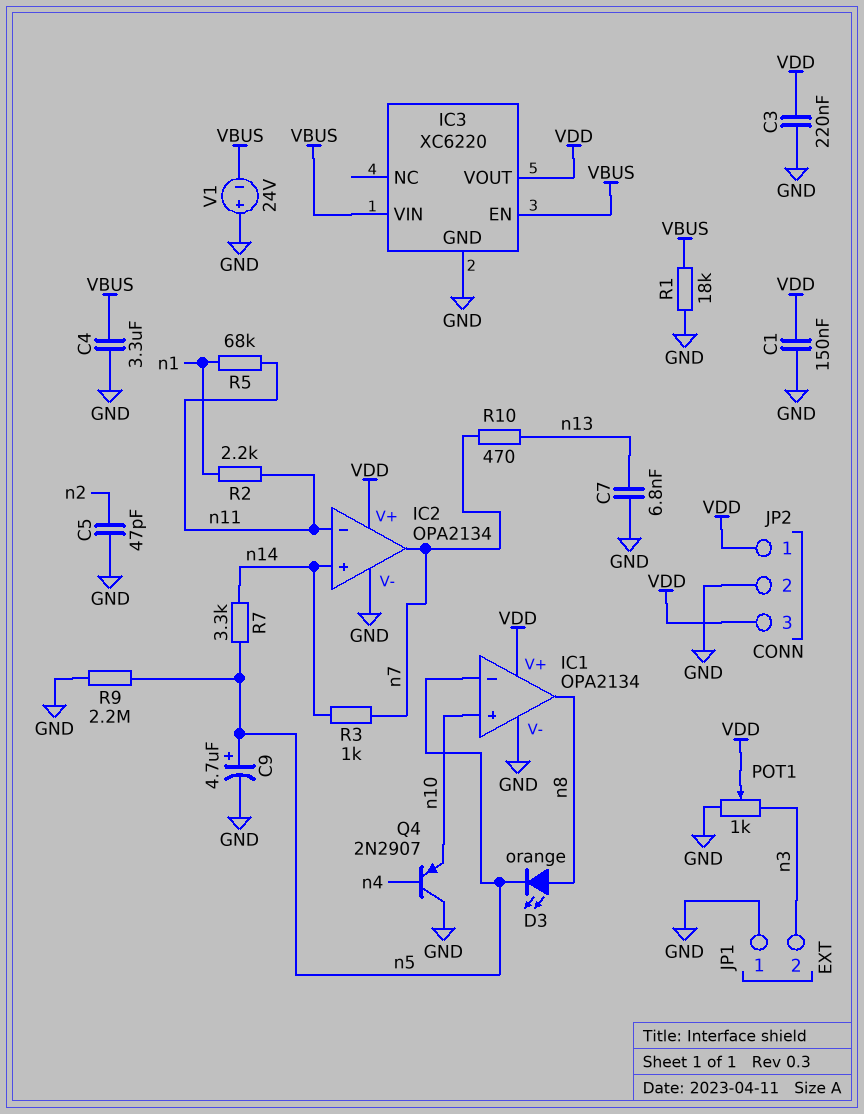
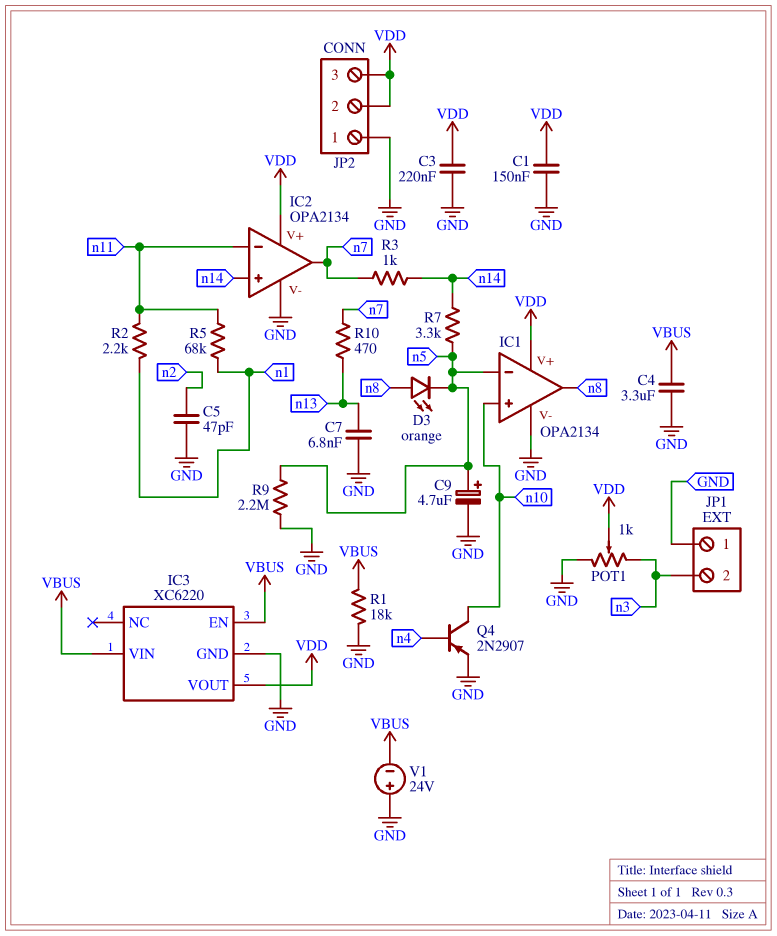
JP2 pin 1: VDD -> GND
JP2 pin 2: GND -> VDD
Q4: PNP 2N2907 (B n4, C GND, E n10) -> PNP 2N2907 (B n4, C n10, E GND)

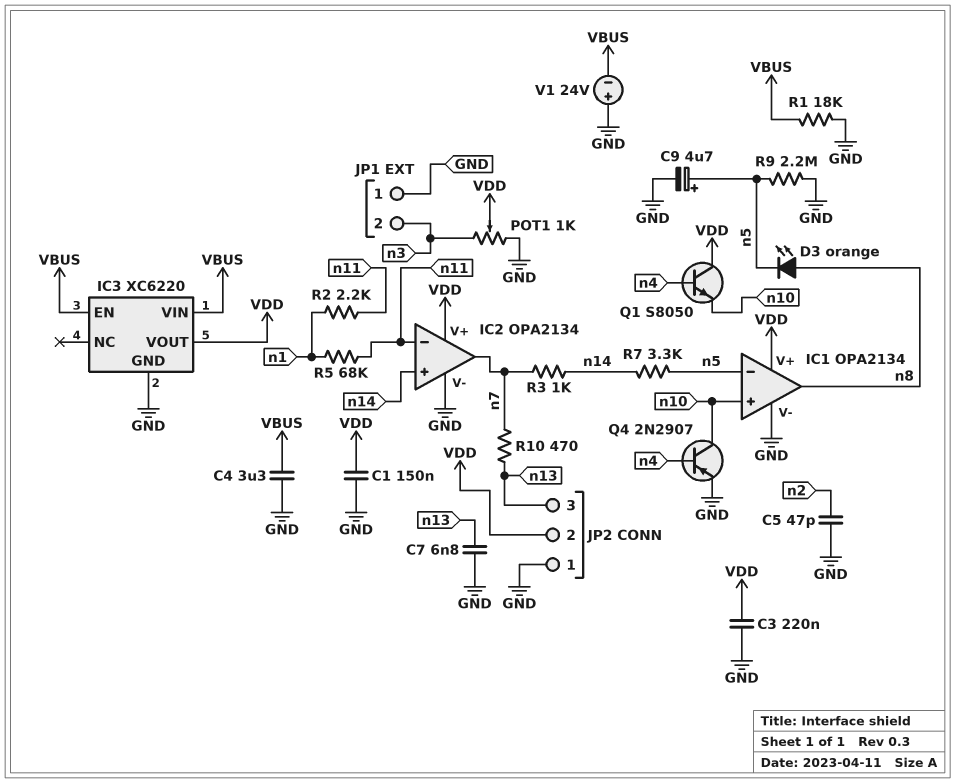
JP2 pin 3: VDD -> n13
Q1: none -> NPN S8050 (B n4, C VDD, E n10)

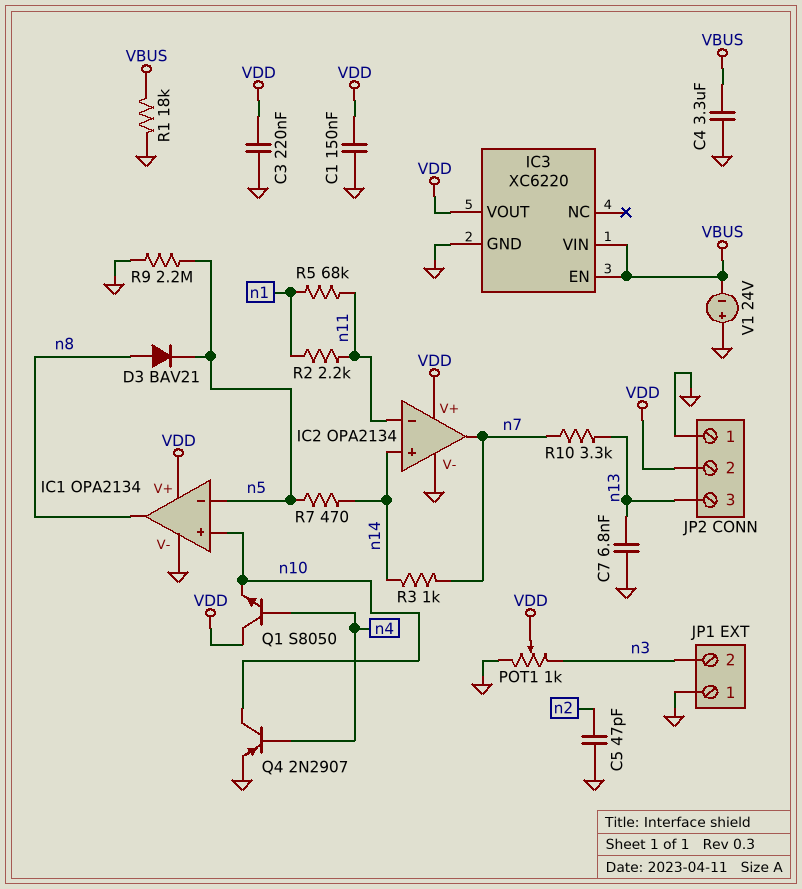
C9: 4.7uF (plus n5, minus GND) -> none
D3: LED orange (A n8, K n5) -> diode BAV21 (A n8, K n5)
R7: 3.3k (n5, n14) -> 470 (n5, n14)
R10: 470 (n7, n13) -> 3.3k (n7, n13)

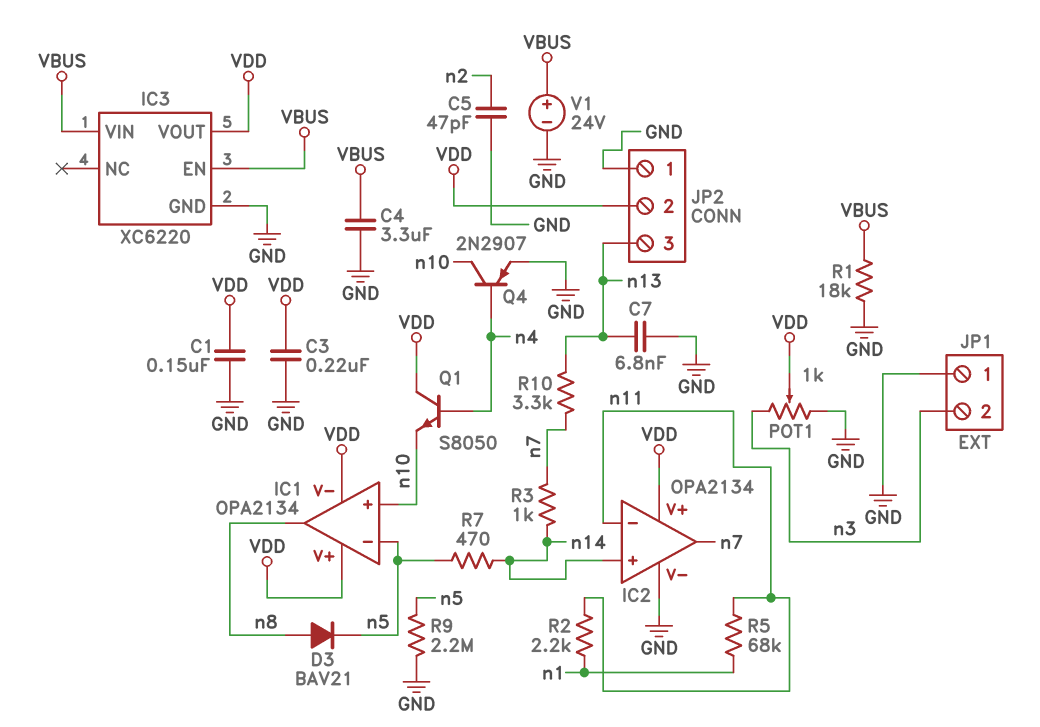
IC1 pin V-: GND -> VDD
V1: 24V (plus GND, minus VBUS) -> 24V (plus VBUS, minus GND)

